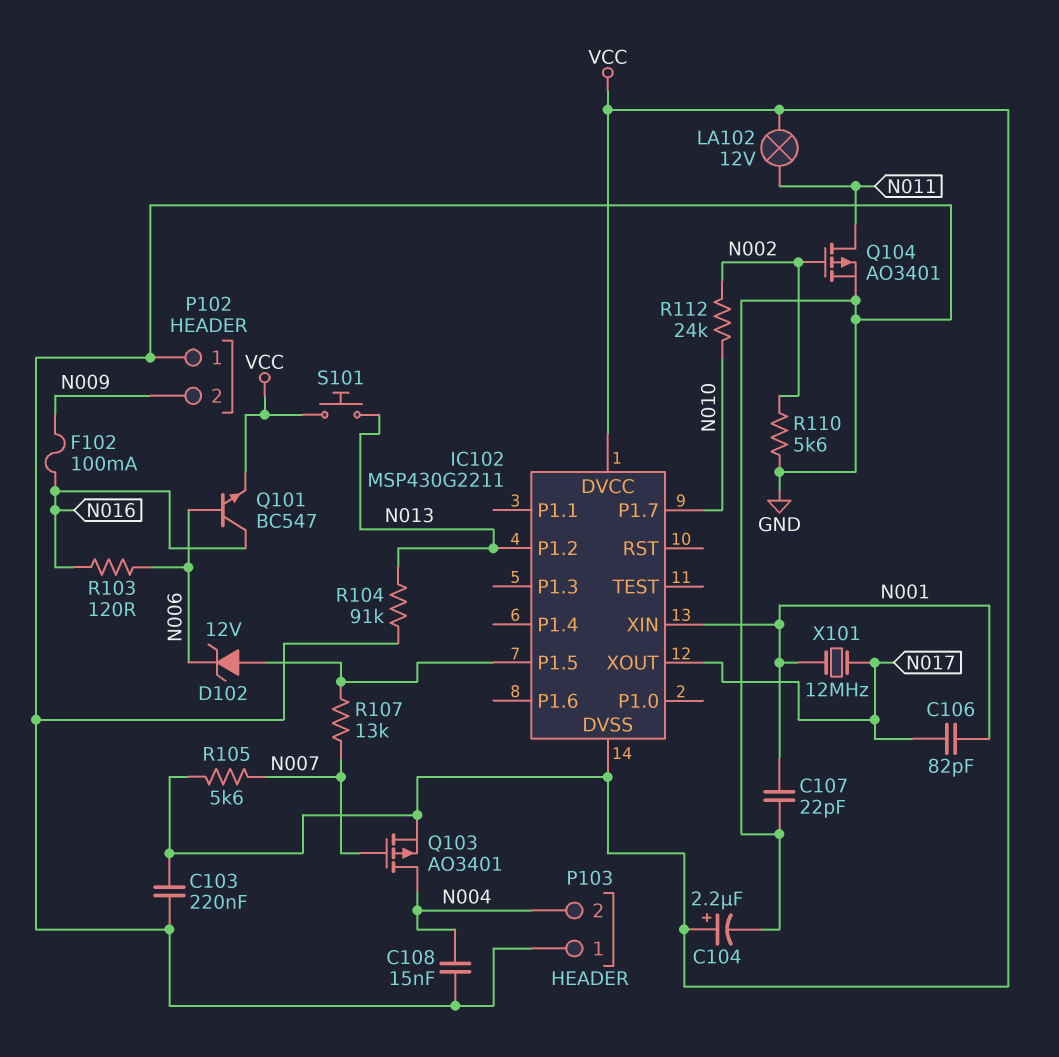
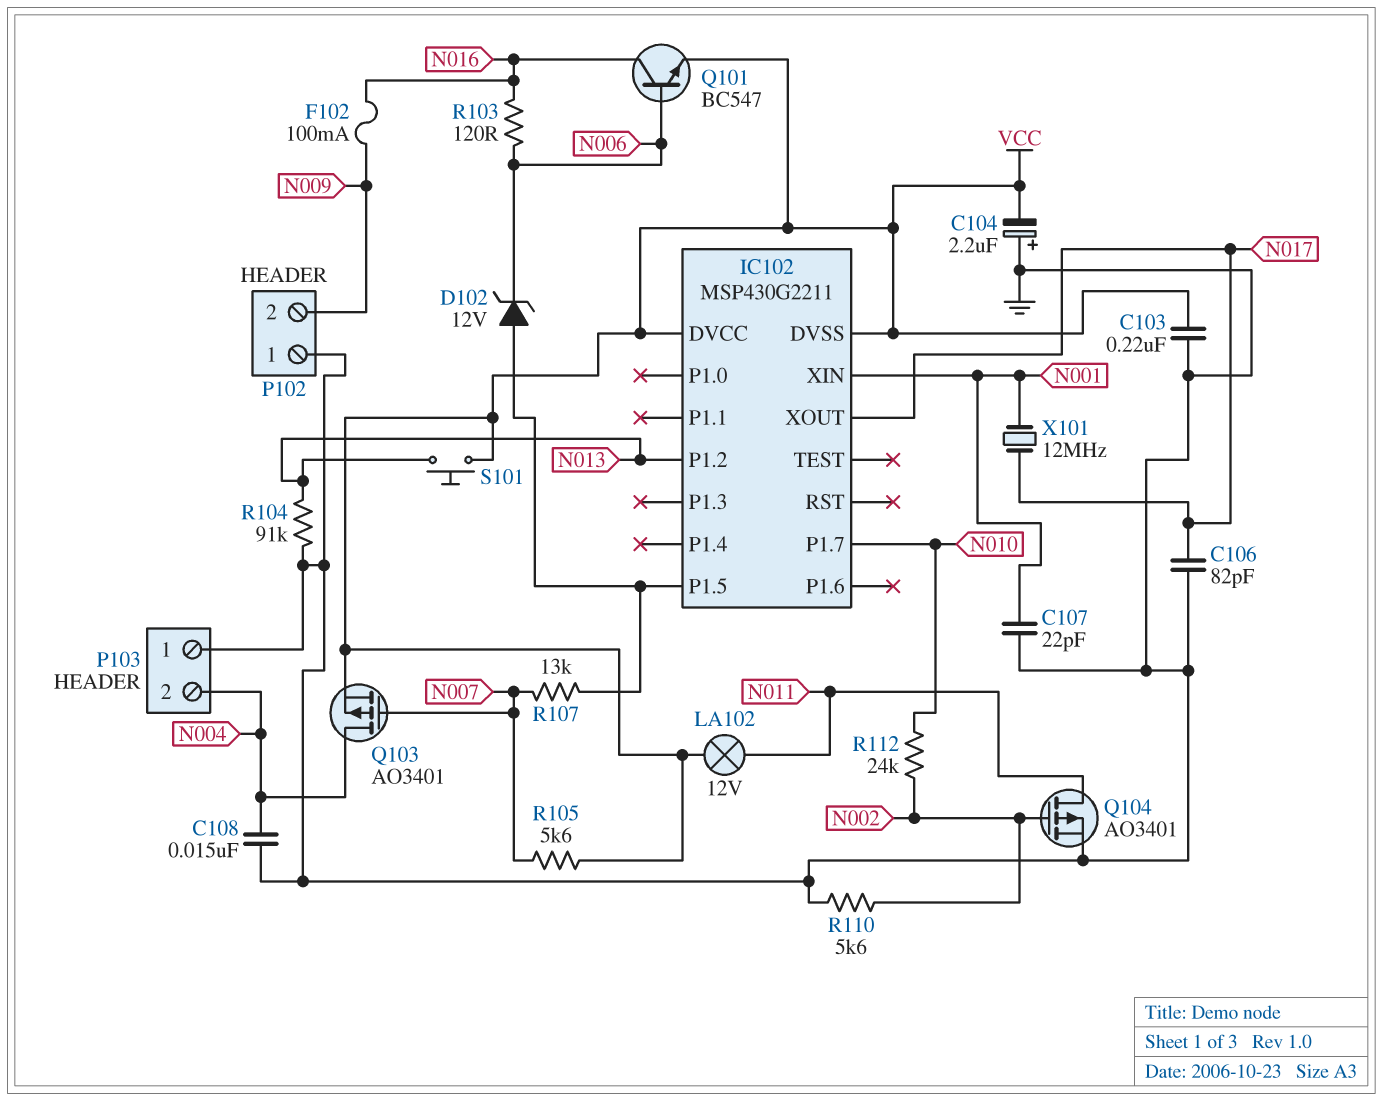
C104: 2.2uF (plus VCC, minus GND) -> 2.2uF (plus GND, minus VCC)
C106: 82pF (N001, N017) -> 82pF (GND, N017)

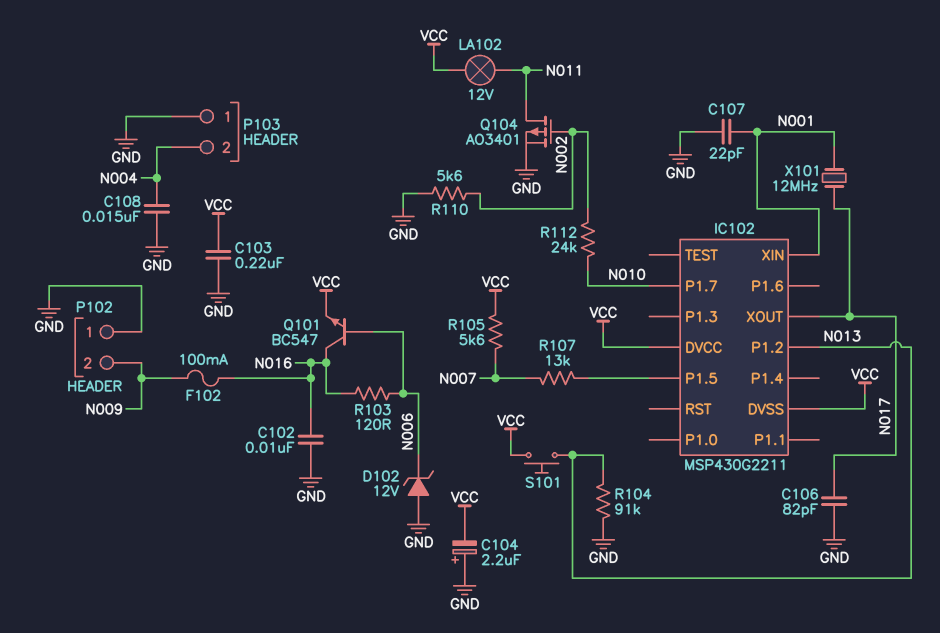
C102: none -> 10nF (GND, N016)
D102: zener 12V (A IC102/P1.5, K N006) -> zener 12V (A GND, K N006)
Q103: PMOS AO3401 (G N007, D N004, S VCC) -> none

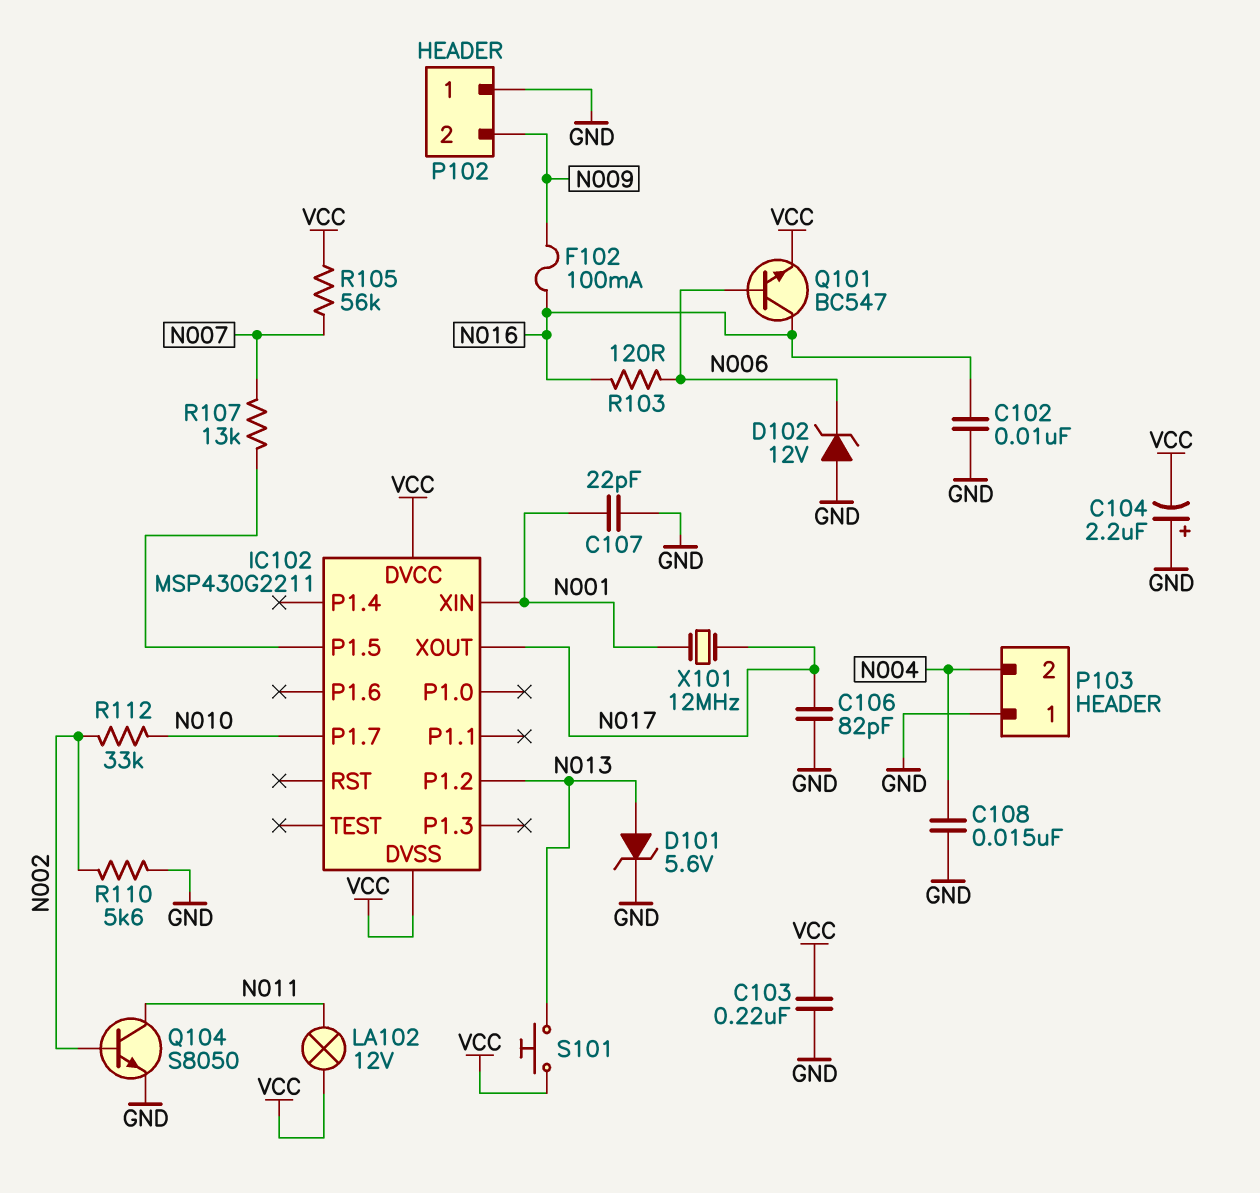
D101: none -> zener 5.6V (A N013, K GND)
Q104: PMOS AO3401 (G N002, D N011, S GND) -> NPN S8050 (B N002, C N011, E GND)
R104: 91k (GND, N013) -> none
R105: 5.6k (N007, VCC) -> 56k (N007, VCC)
R112: 24k (N002, N010) -> 33k (N002, N010)

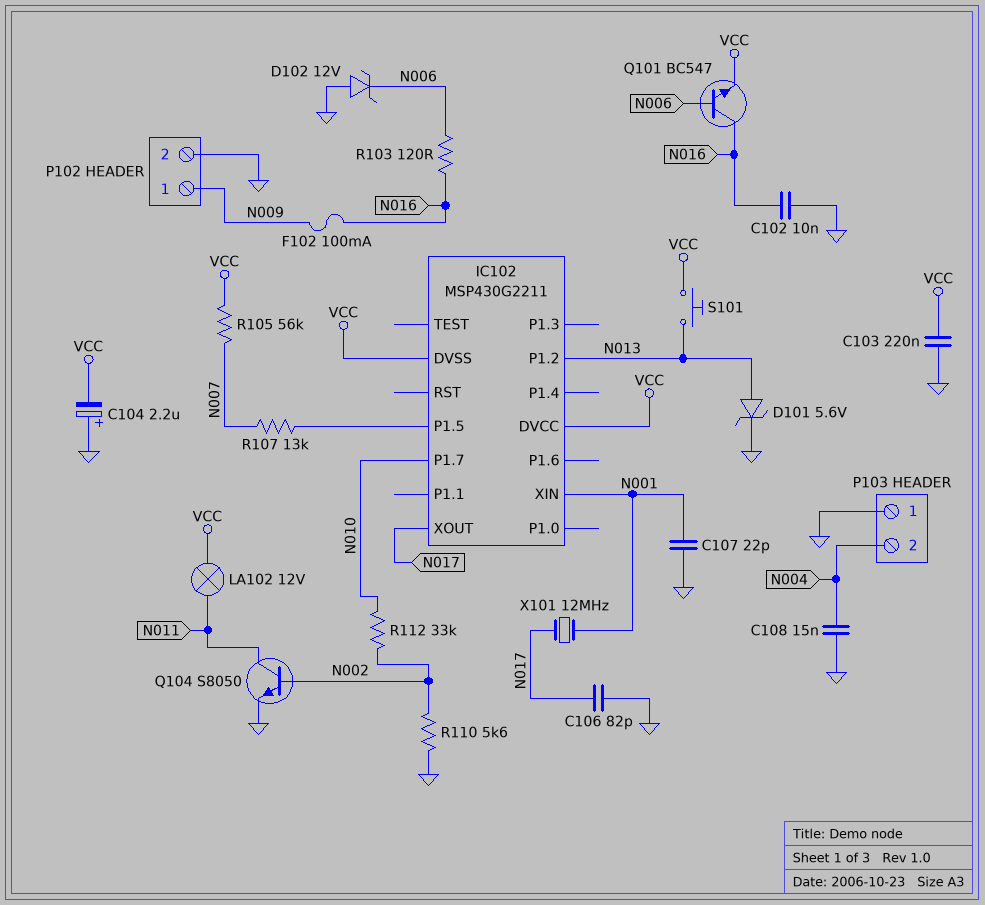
P102 pin 1: GND -> N009
P102 pin 2: N009 -> GND

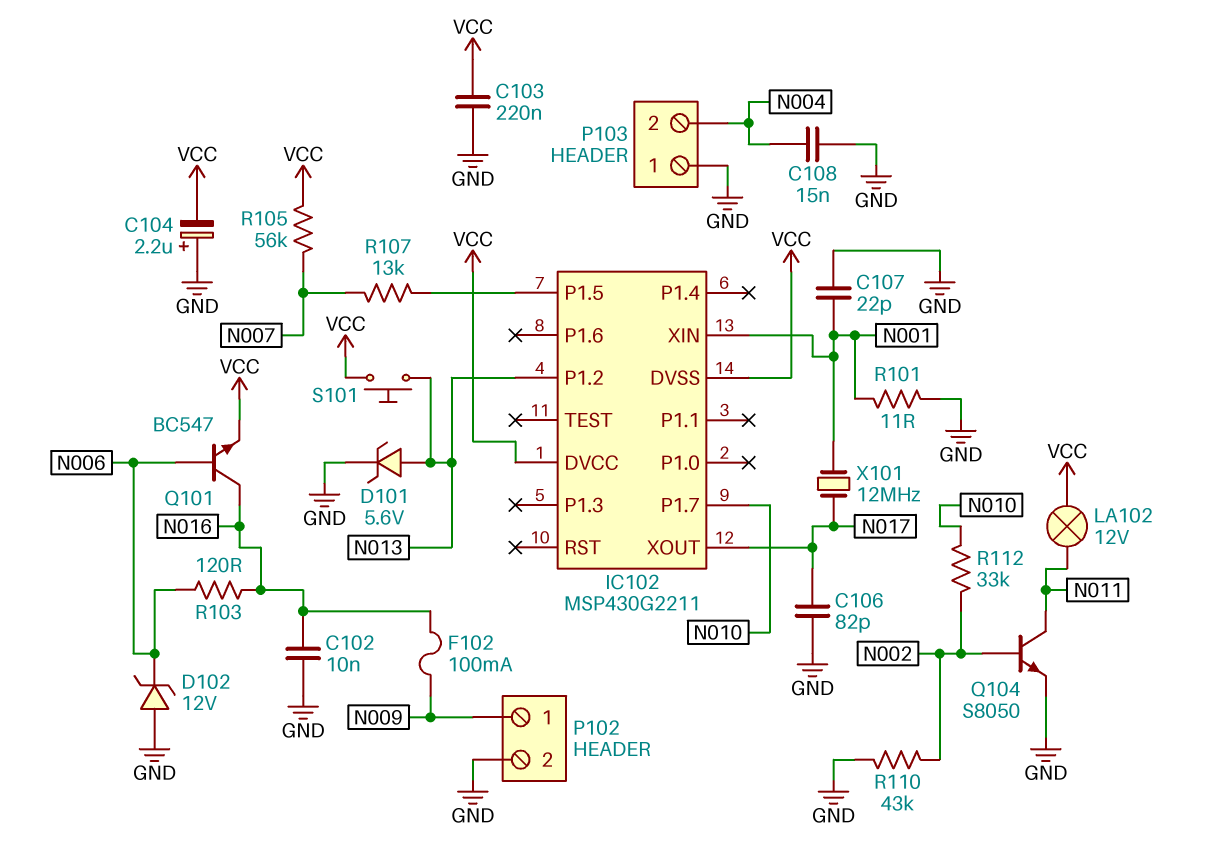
R101: none -> 11 (GND, N001)
R110: 5.6k (GND, N002) -> 43k (GND, N002)

